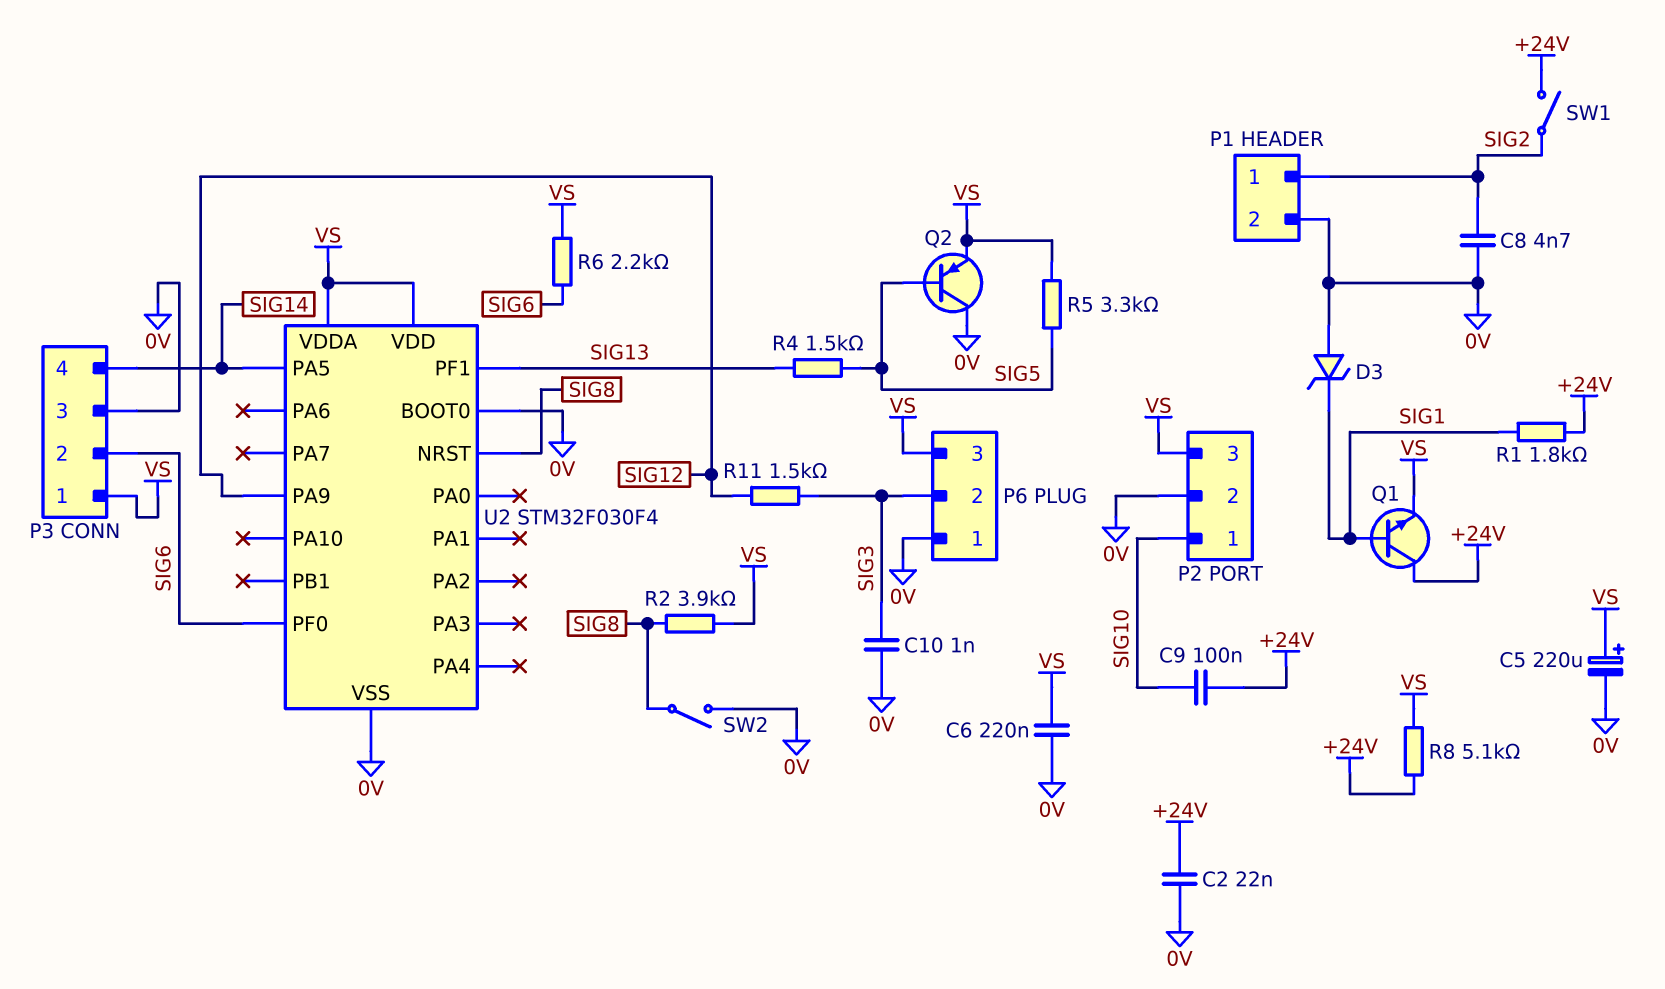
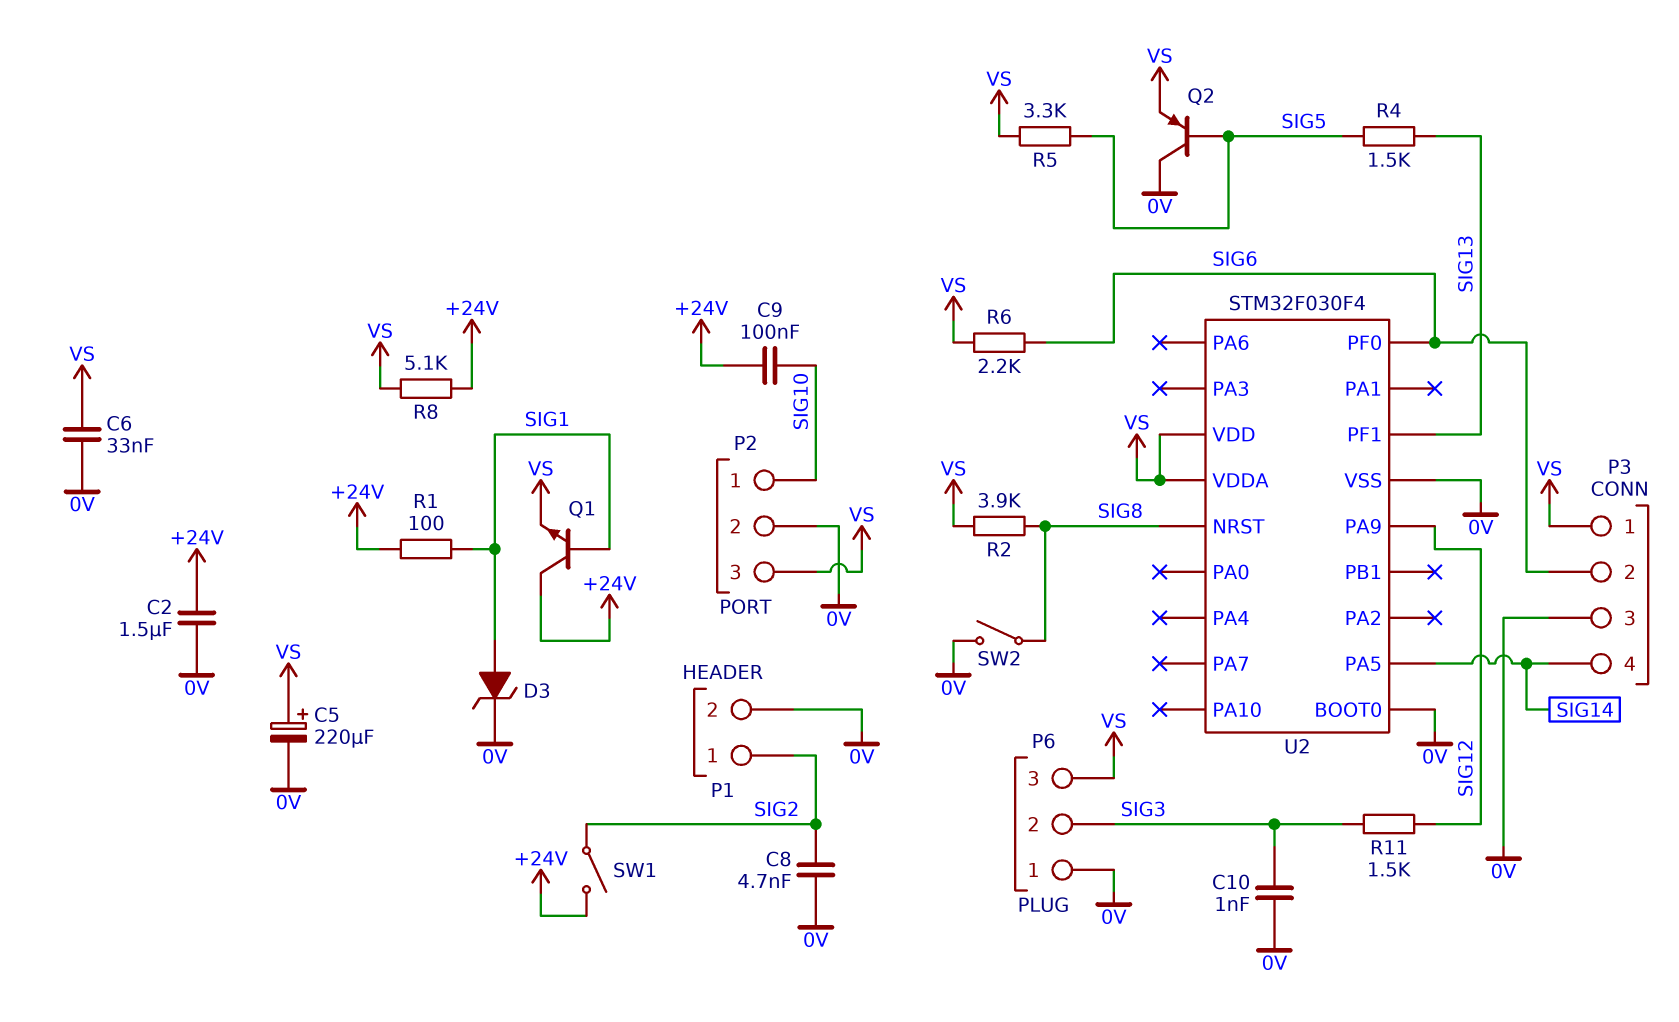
C2: 22nF (+24V, 0V) -> 1.5uF (+24V, 0V)
C6: 220nF (0V, VS) -> 33nF (0V, VS)
D3: zener (A 0V, K SIG1) -> zener (A SIG1, K 0V)
R1: 1.8k (+24V, SIG1) -> 100 (+24V, SIG1)

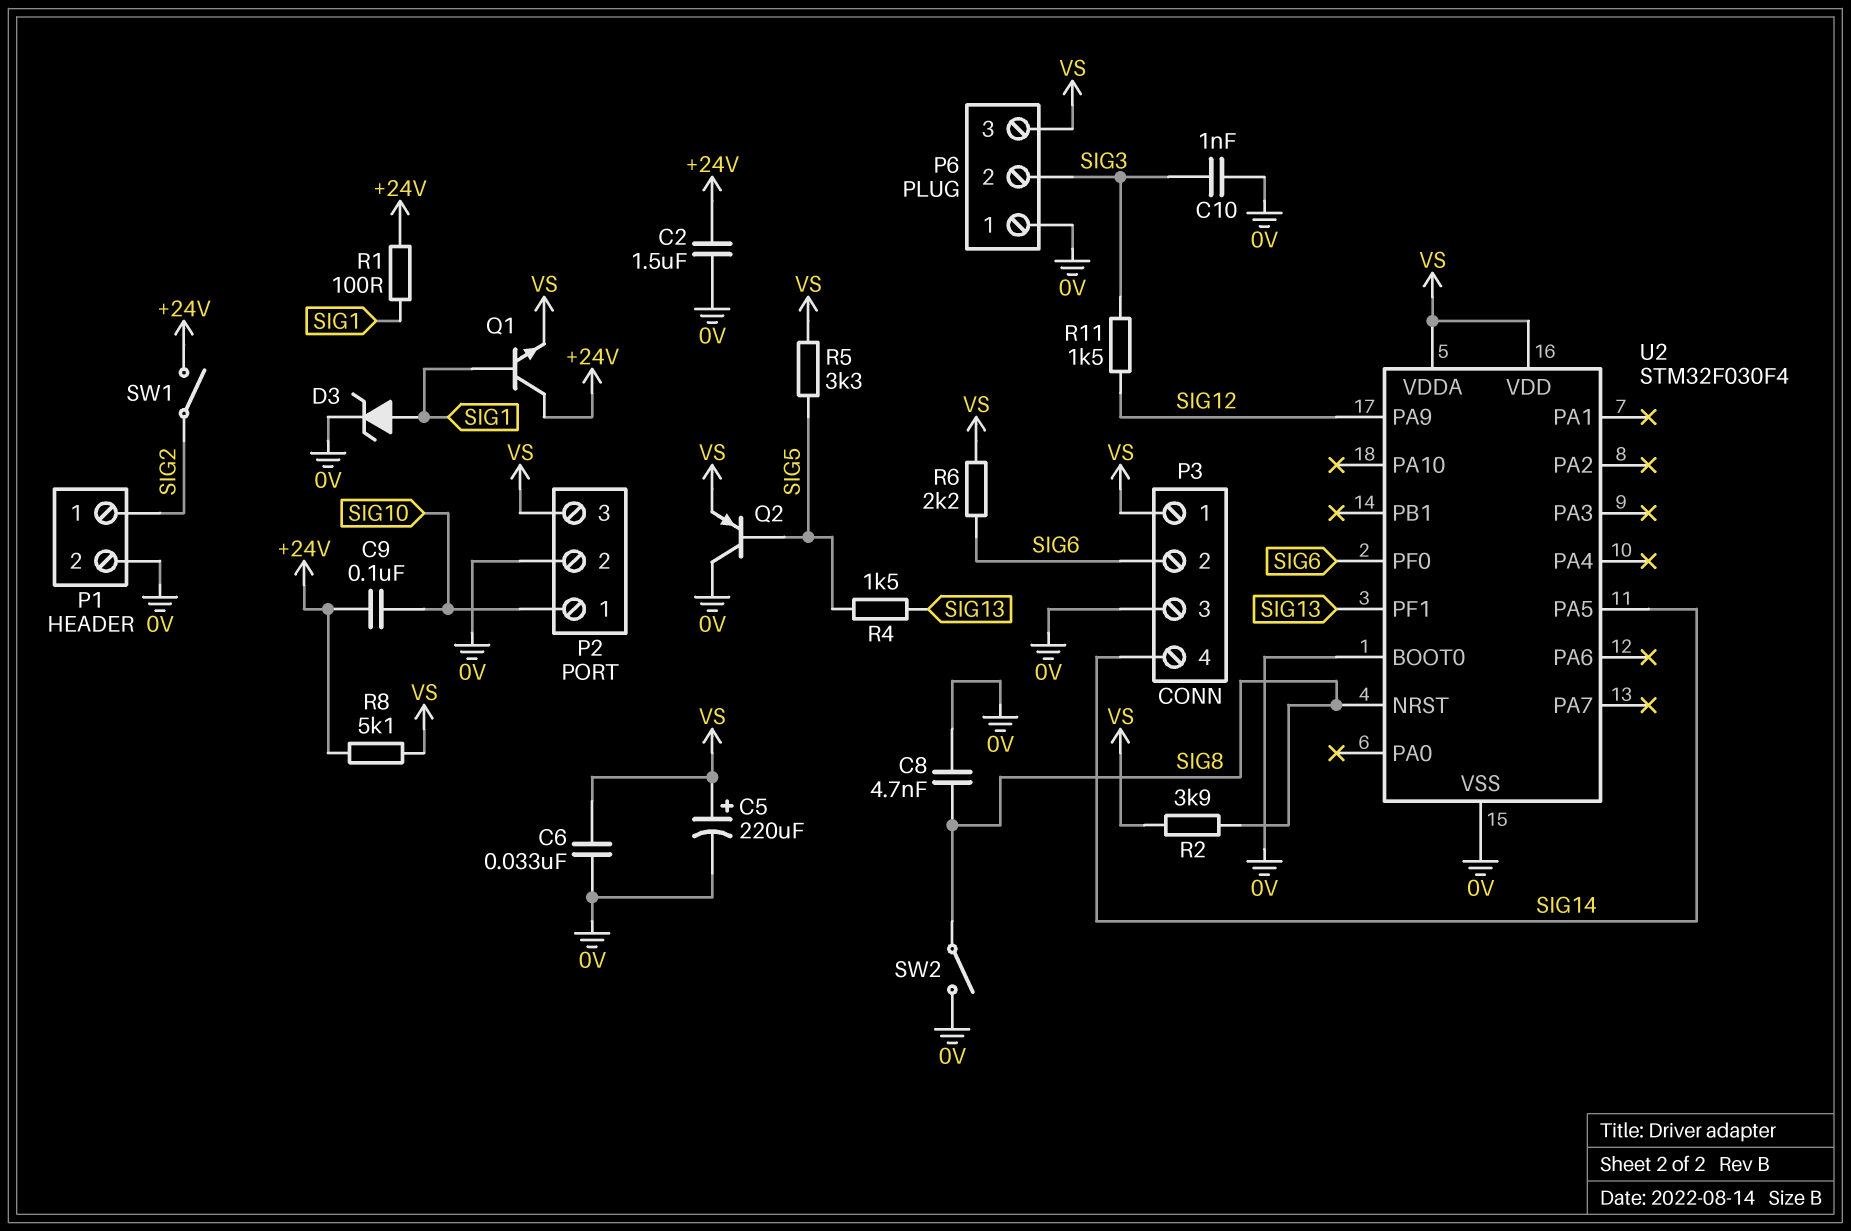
C8: 4.7nF (0V, SIG2) -> 4.7nF (0V, SIG8)

